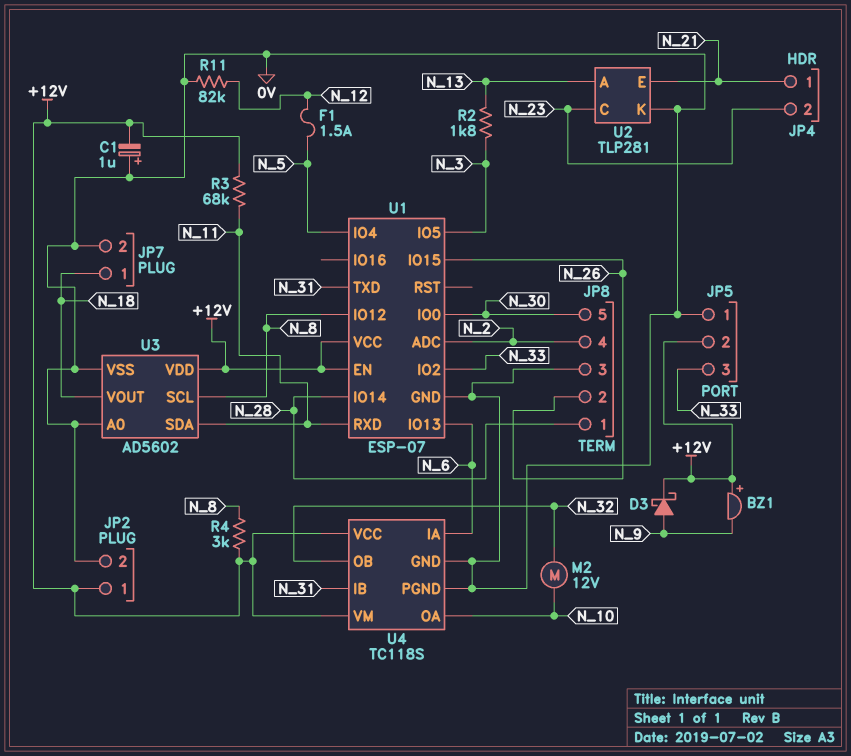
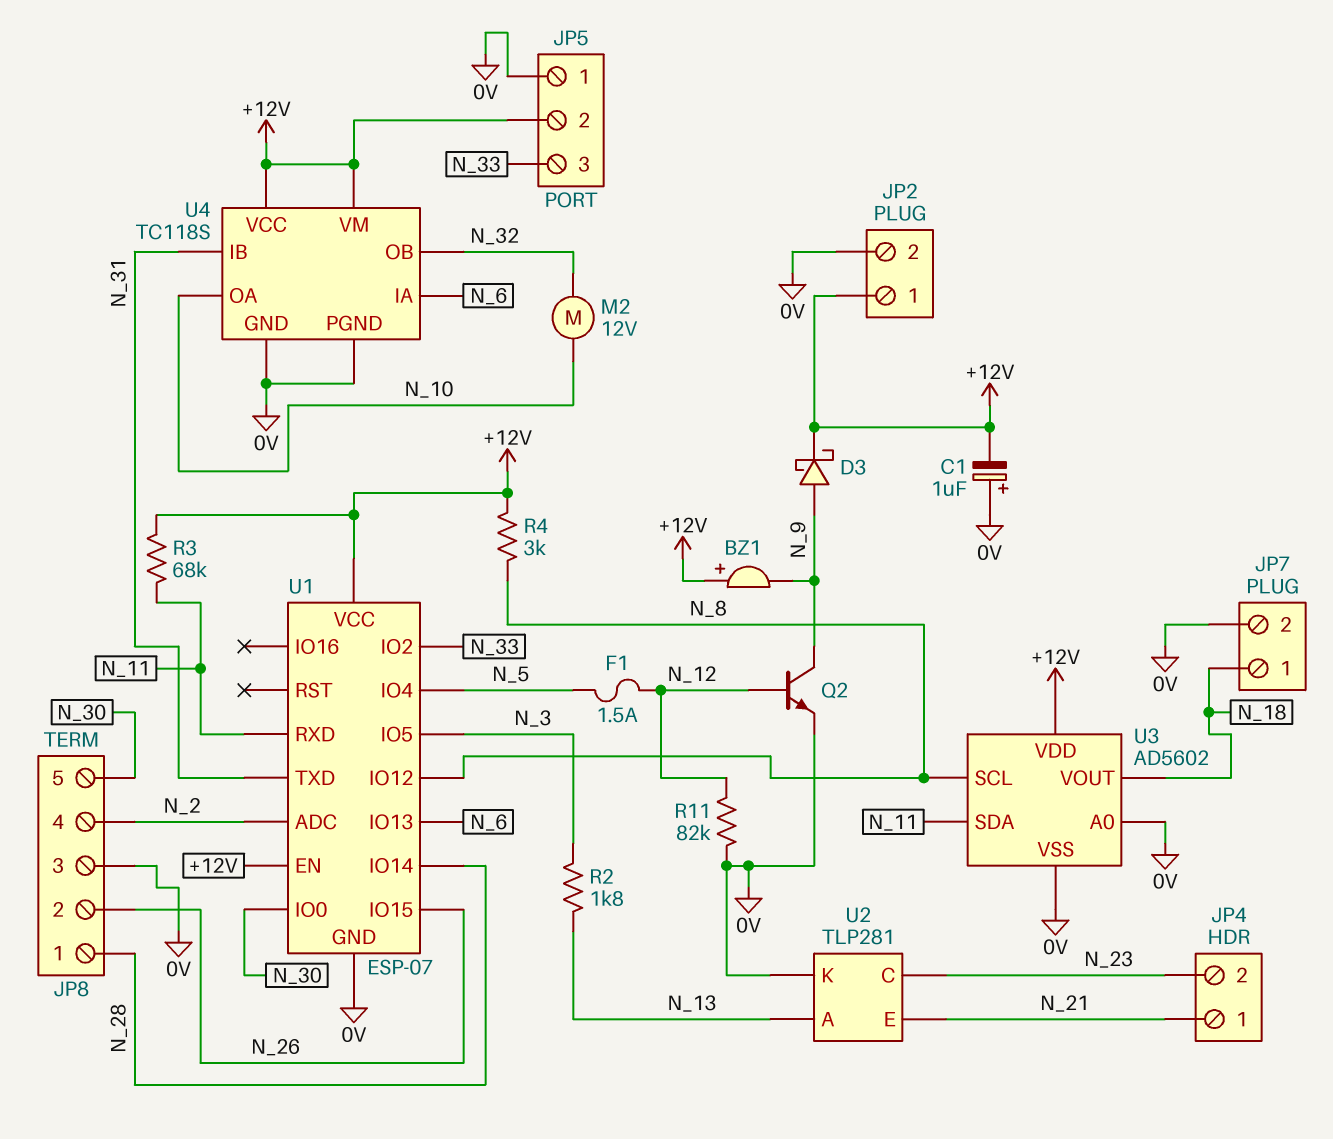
Q2: none -> NPN (B N_12, C N_9, E 0V)

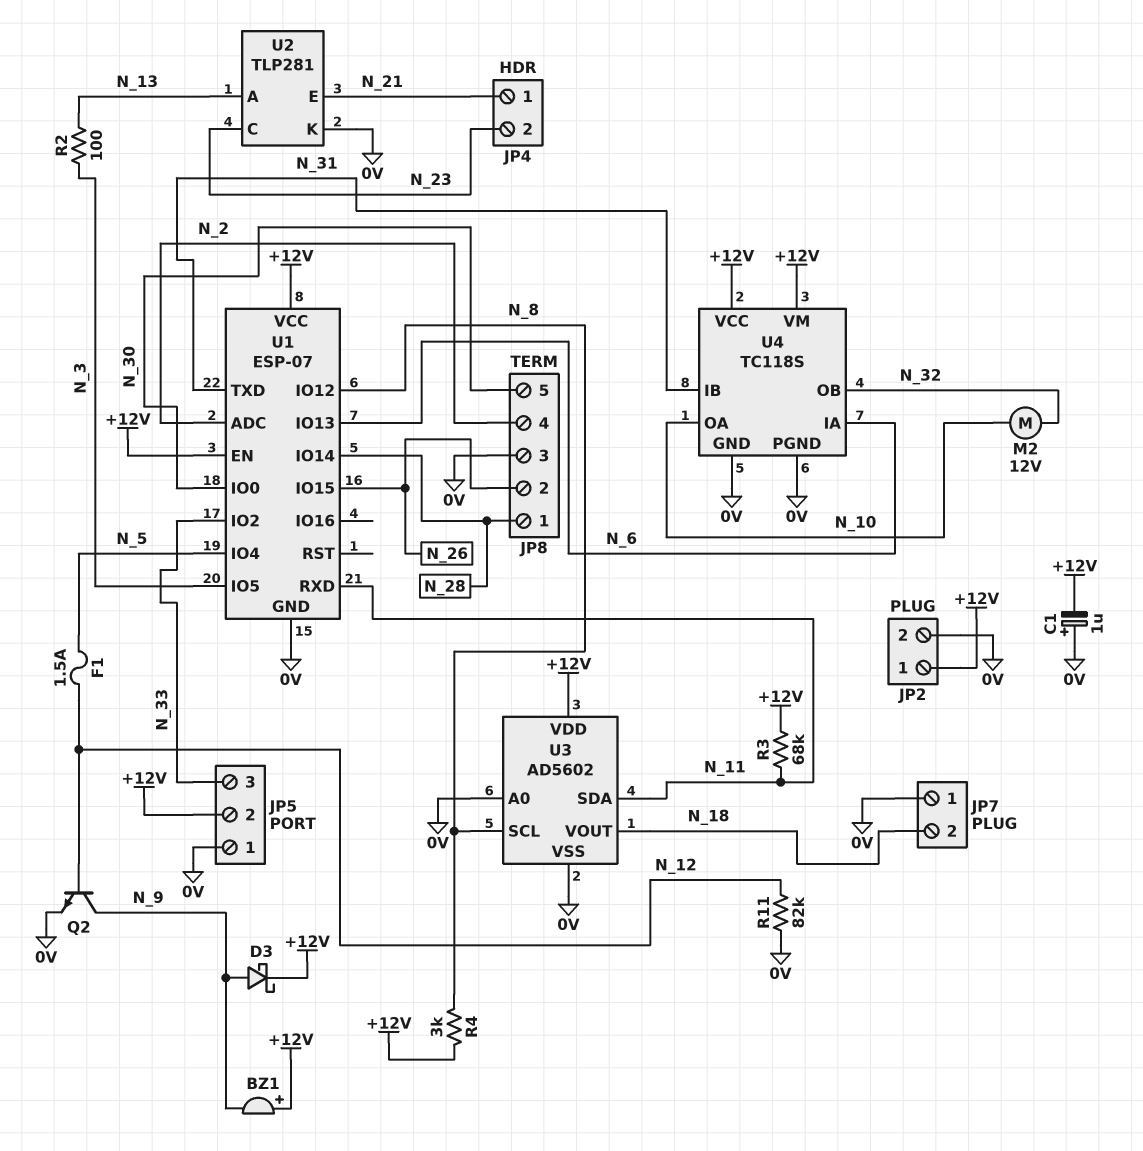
JP7 pin 1: N_18 -> 0V
JP7 pin 2: 0V -> N_18
R2: 1.8k (N_3, N_13) -> 100 (N_3, N_13)

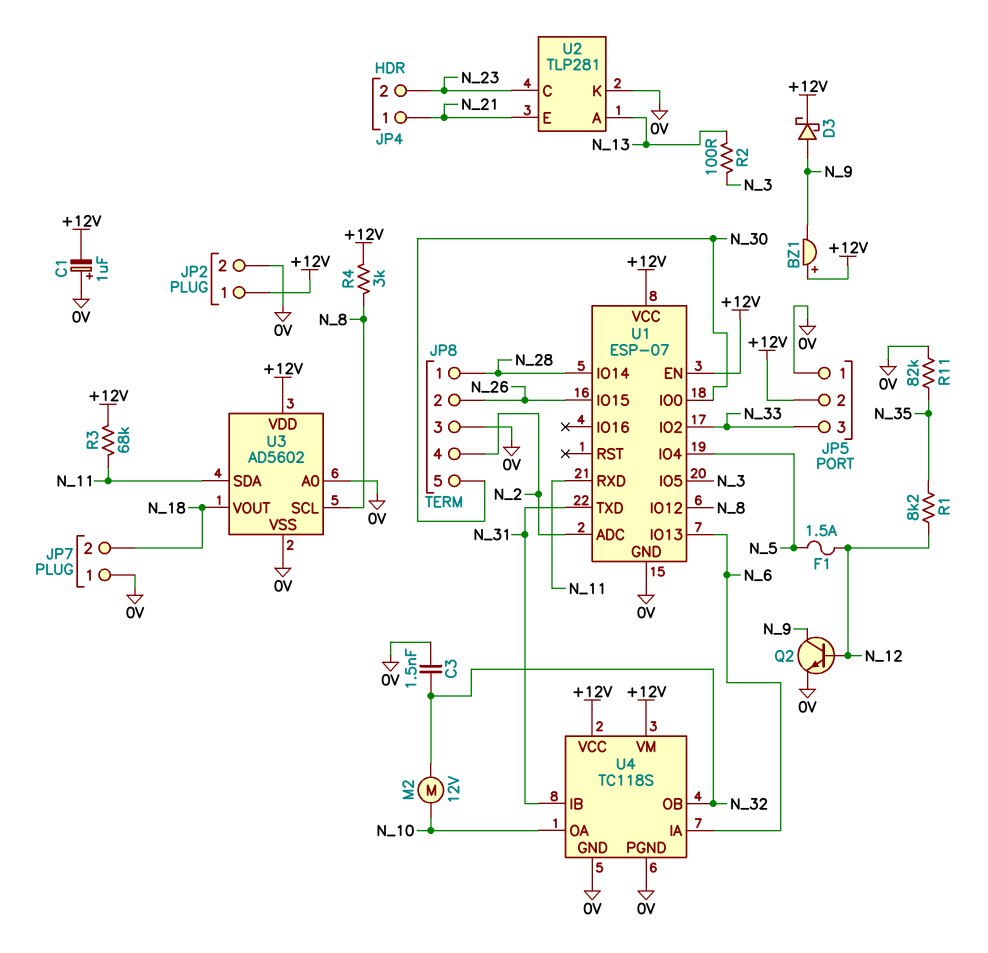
C3: none -> 1.5nF (0V, N_32)
R1: none -> 8.2k (N_12, N_35)
R11: 82k (0V, N_12) -> 82k (0V, N_35)

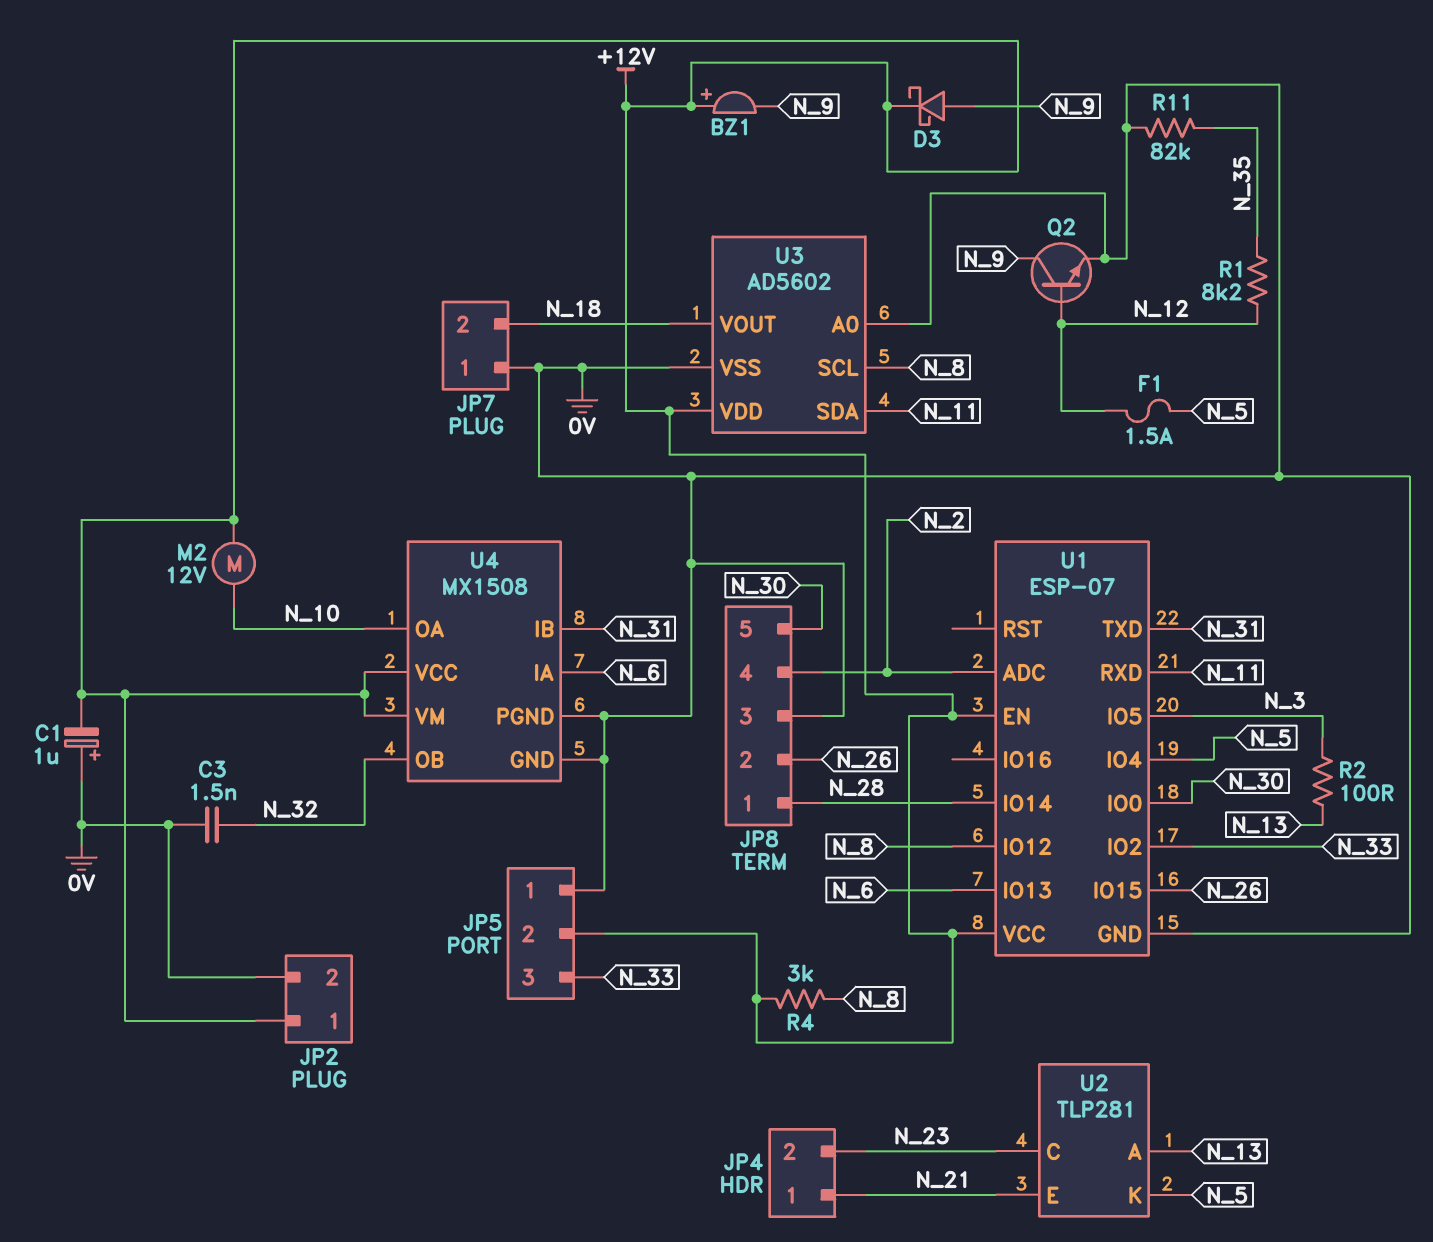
M2: motor 12V (N_10, N_32) -> motor 12V (+12V, N_10)
R3: 68k (+12V, N_11) -> none
U2 pin K: 0V -> N_5
U4: TC118S -> MX1508

